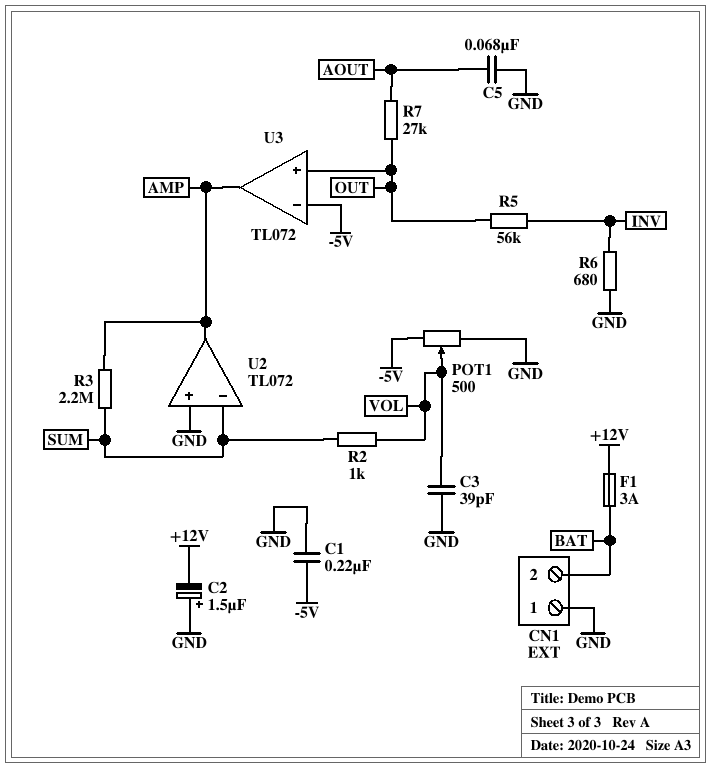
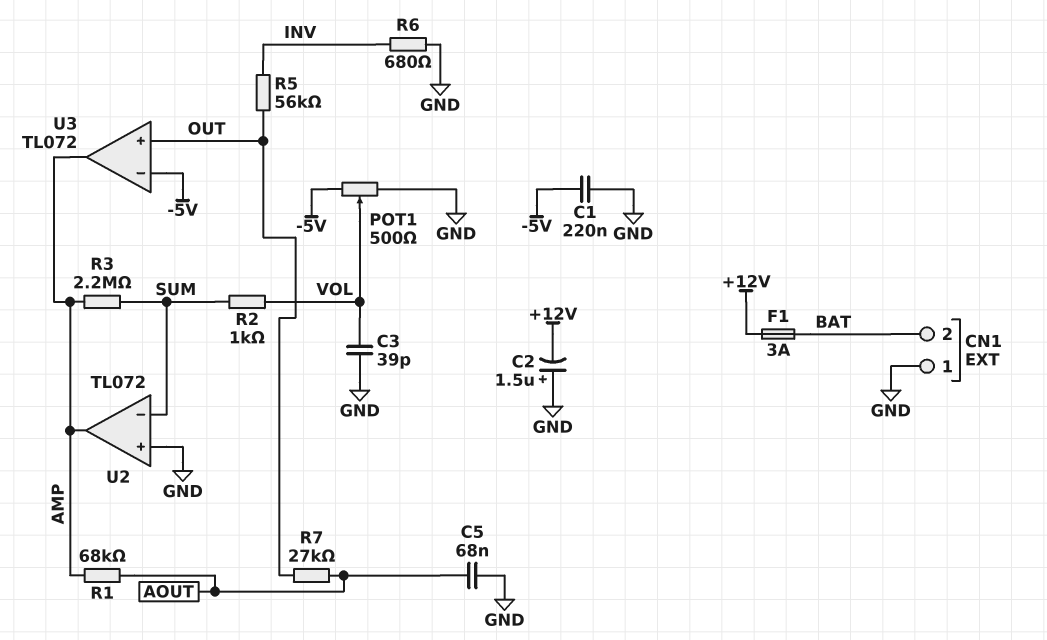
R1: none -> 68k (AMP, AOUT)

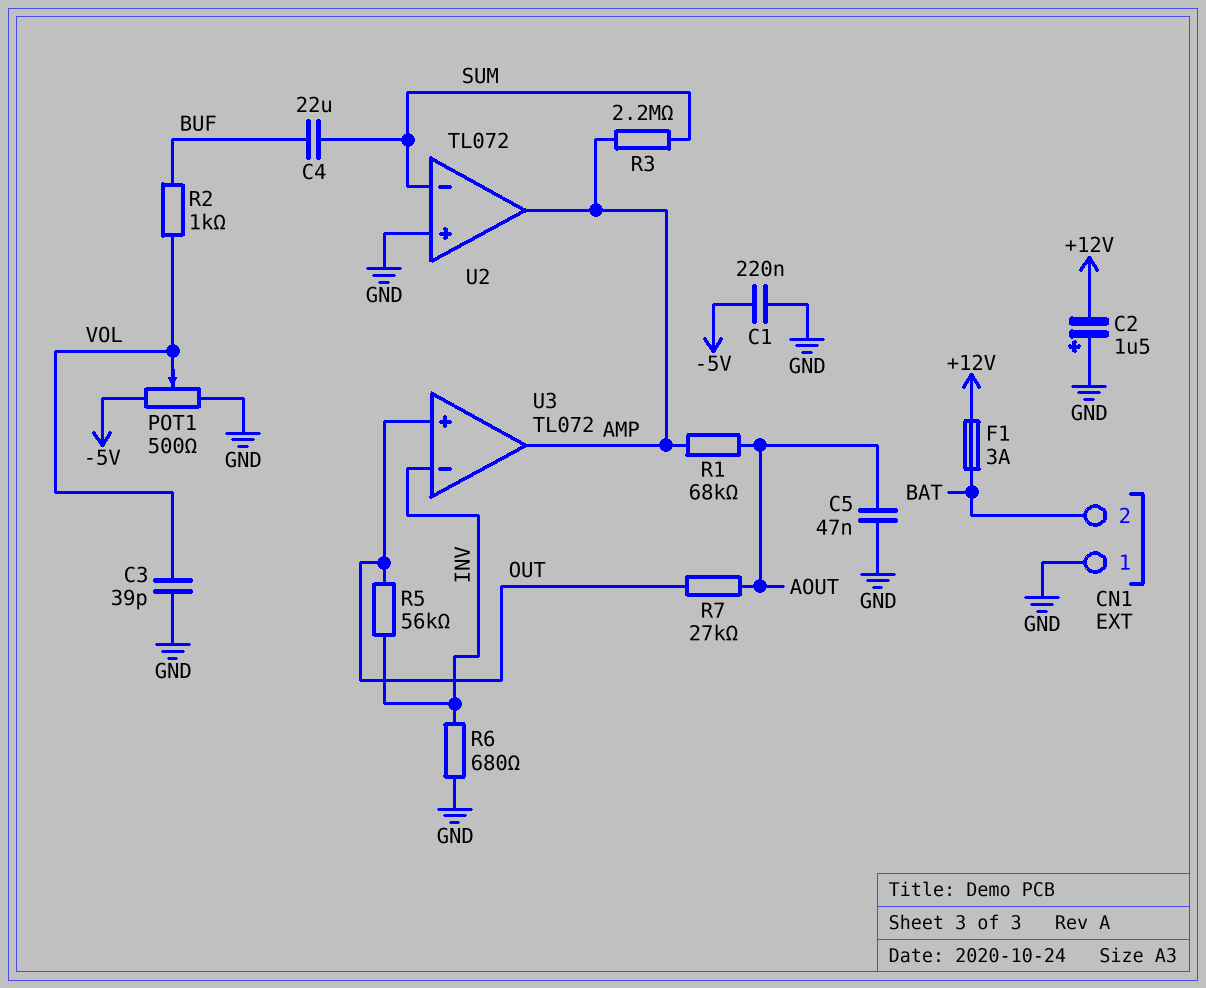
C4: none -> 22uF (BUF, SUM)
C5: 68nF (AOUT, GND) -> 47nF (AOUT, GND)
R2: 1k (SUM, VOL) -> 1k (BUF, VOL)
U3 pin in-: -5V -> INV

